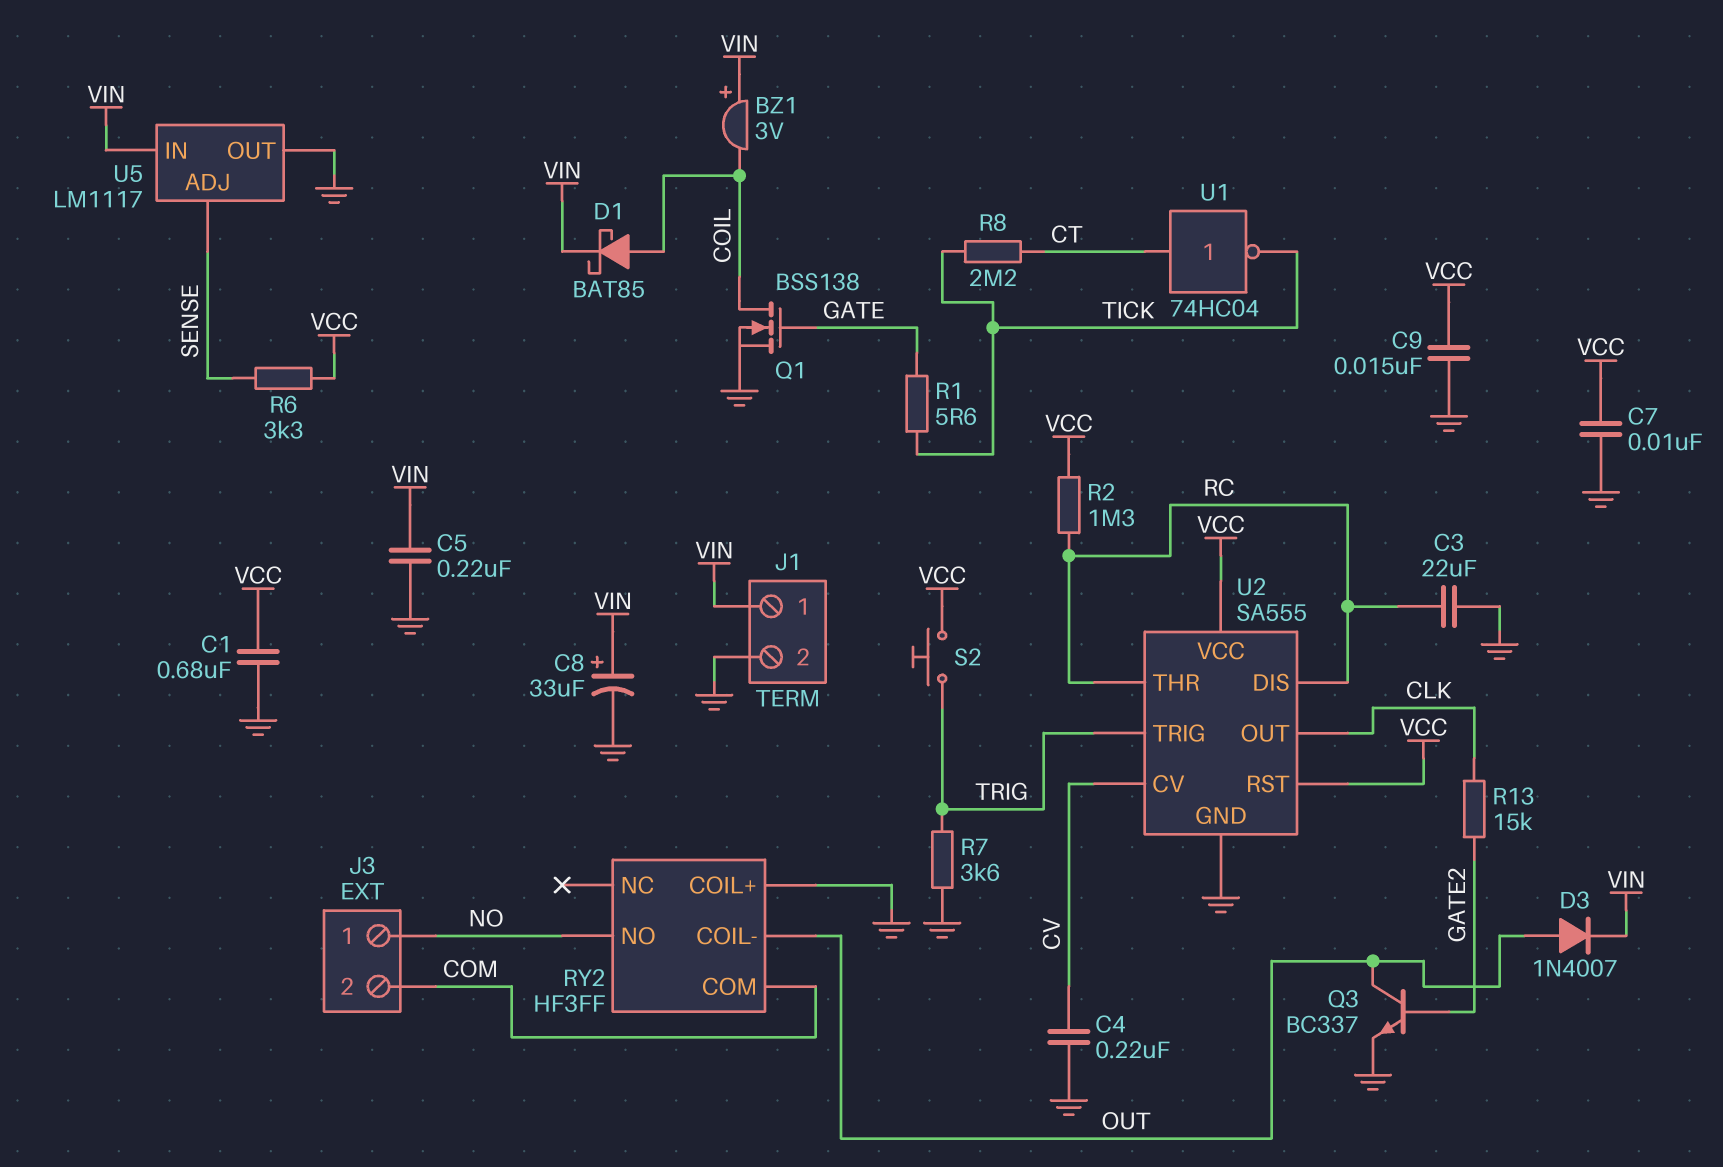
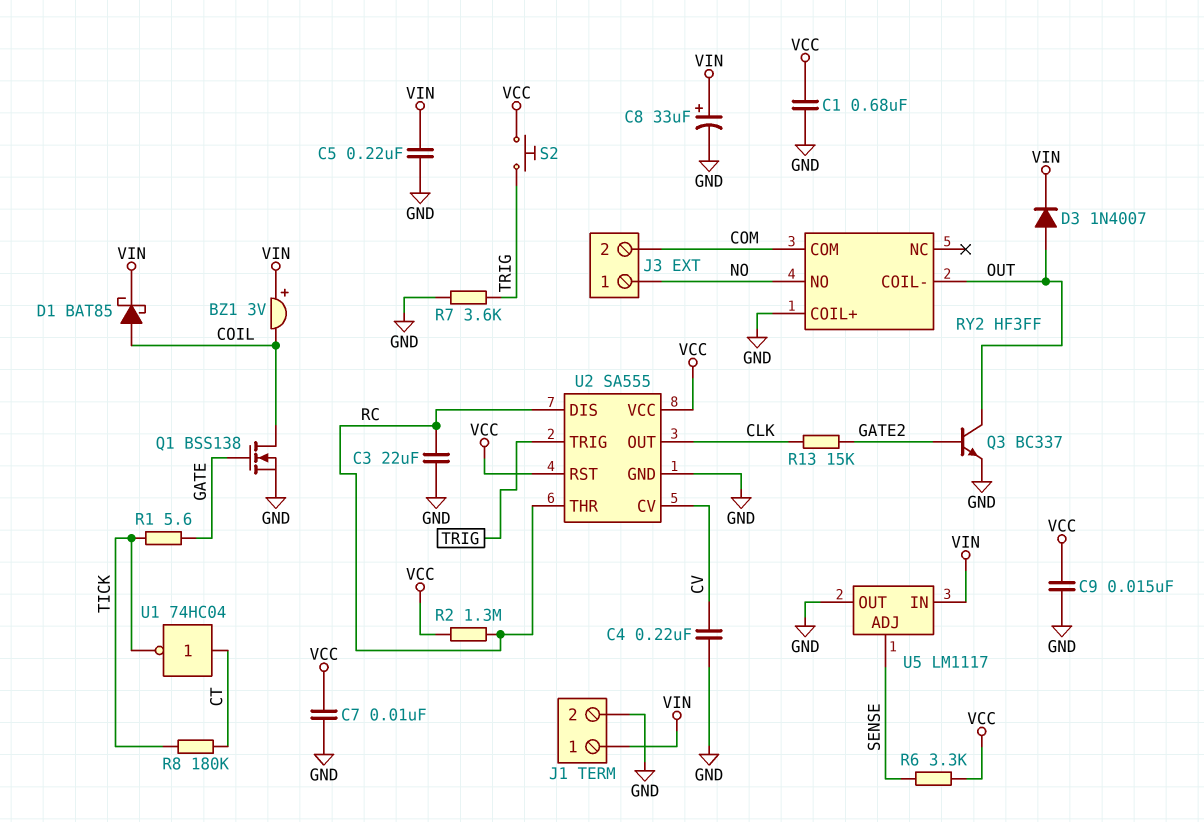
R8: 2.2M (CT, TICK) -> 180k (CT, TICK)

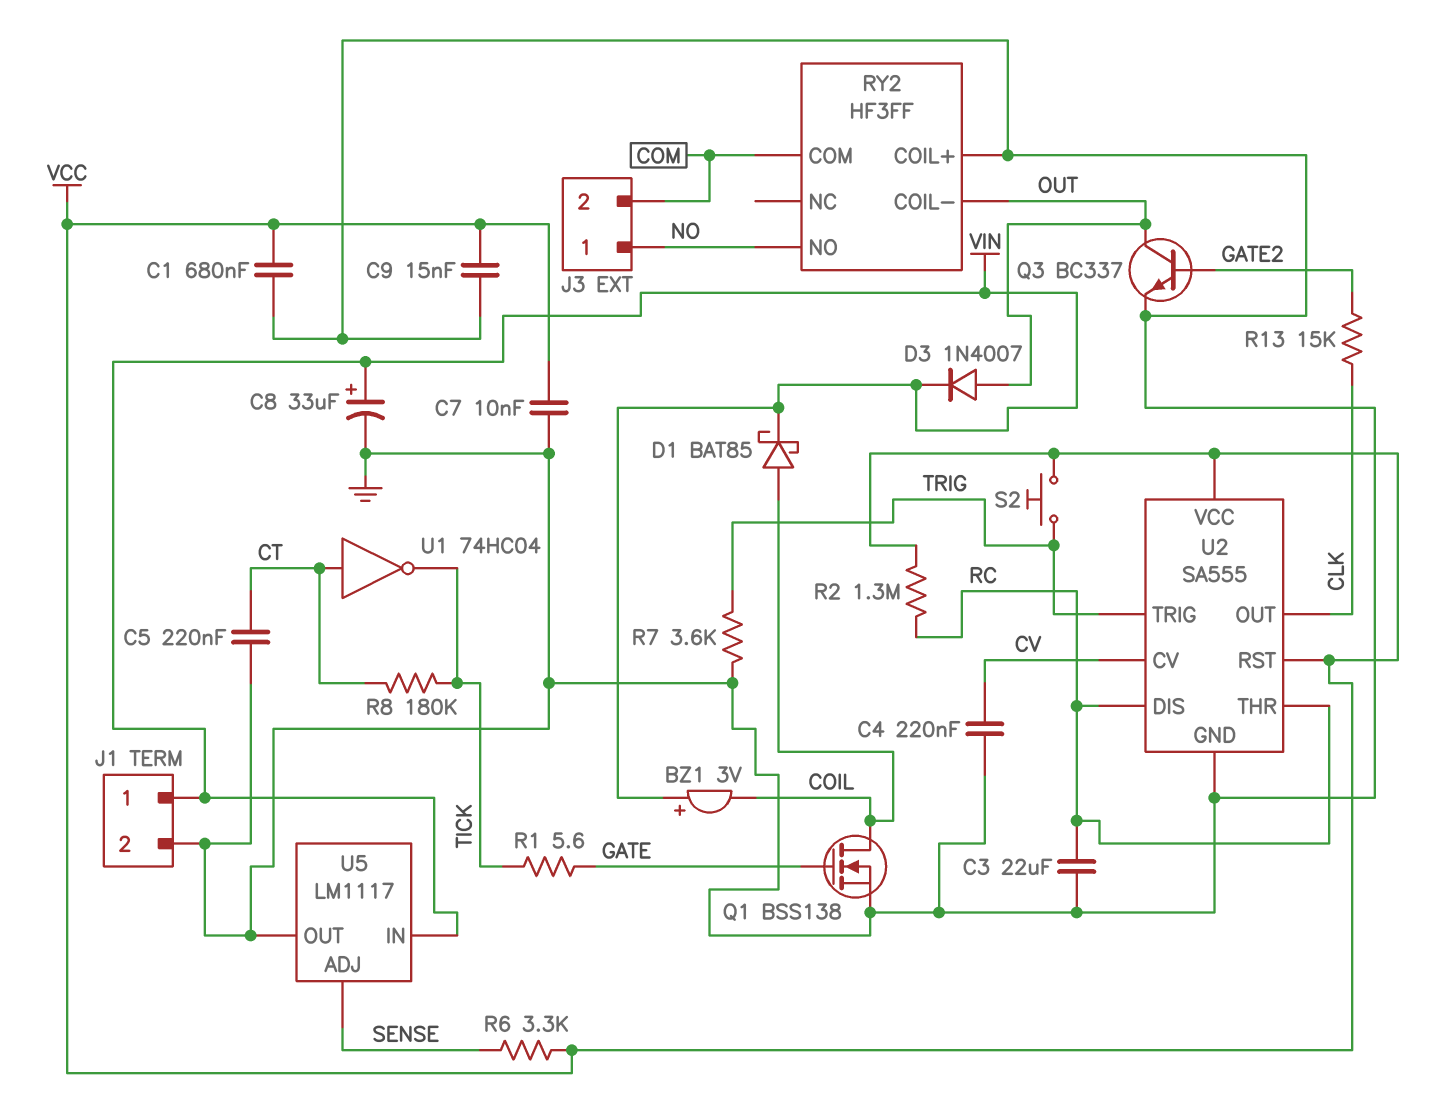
C5: 220nF (GND, VIN) -> 220nF (CT, GND)

